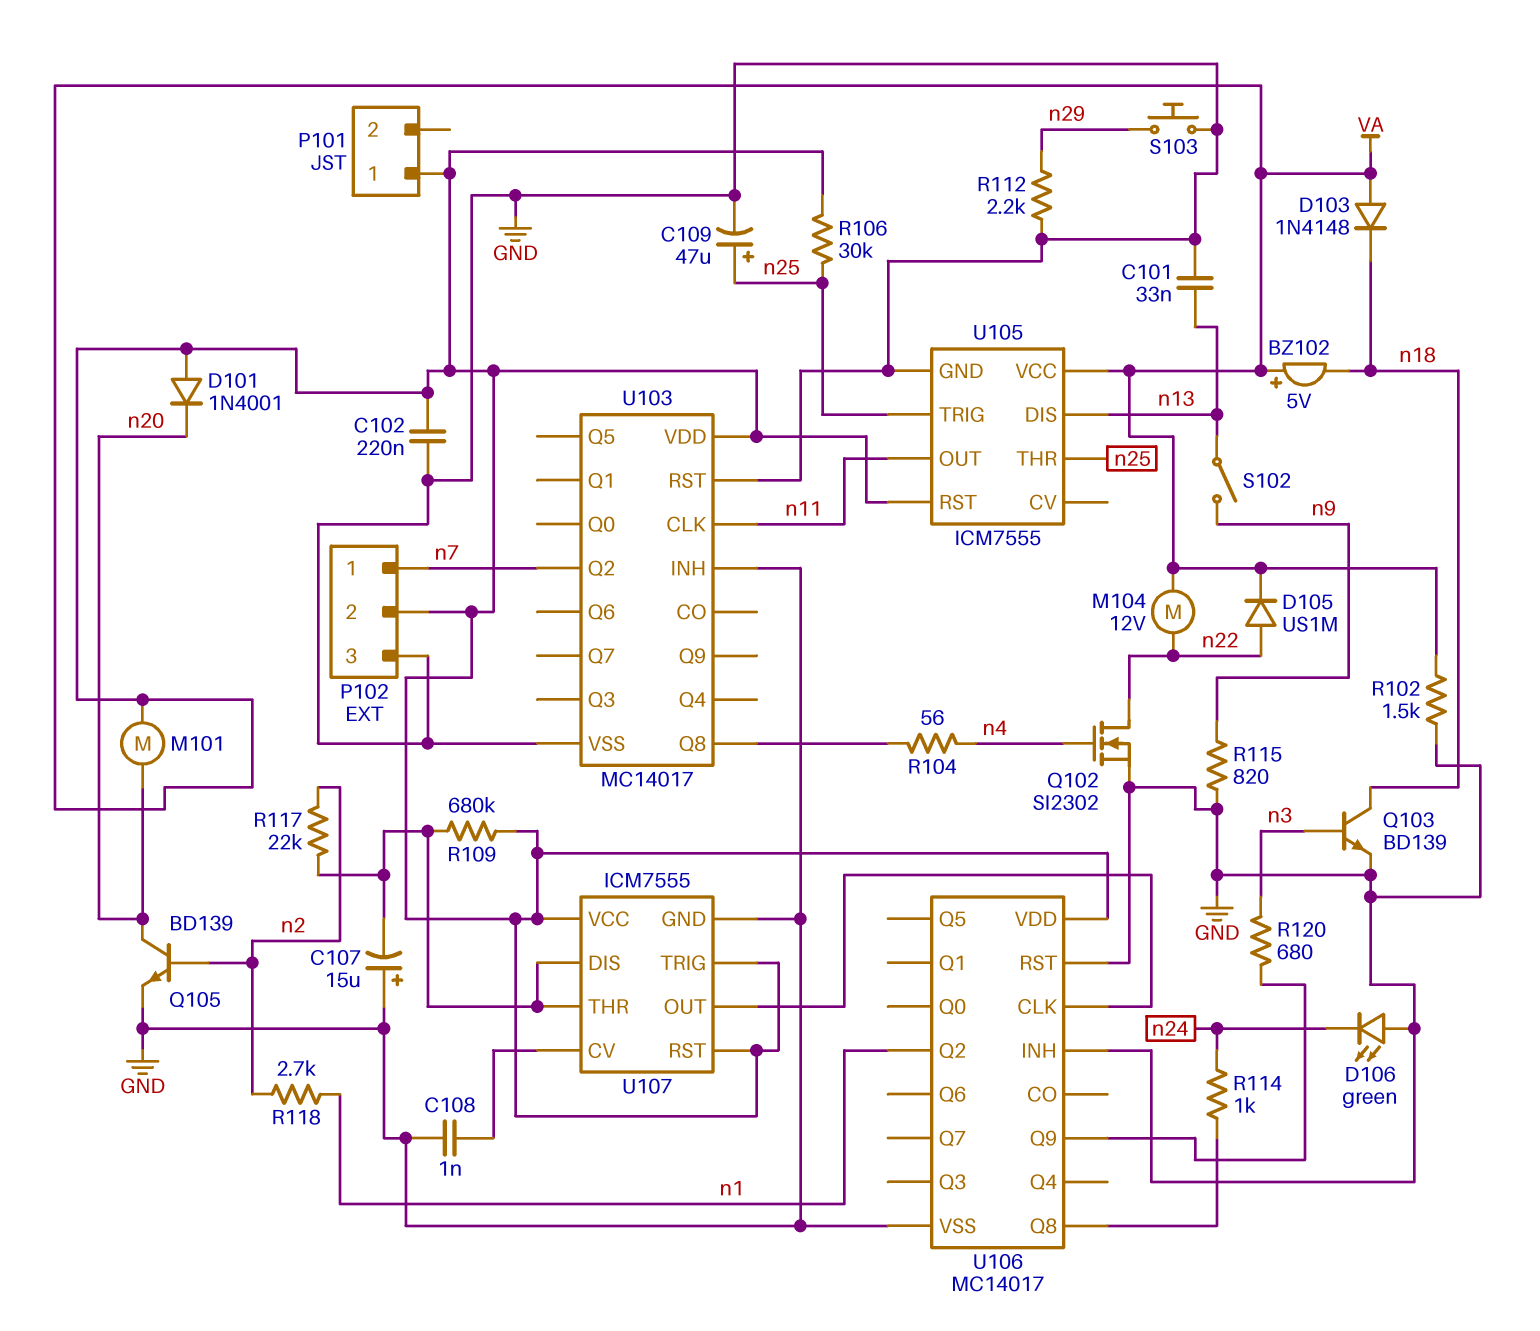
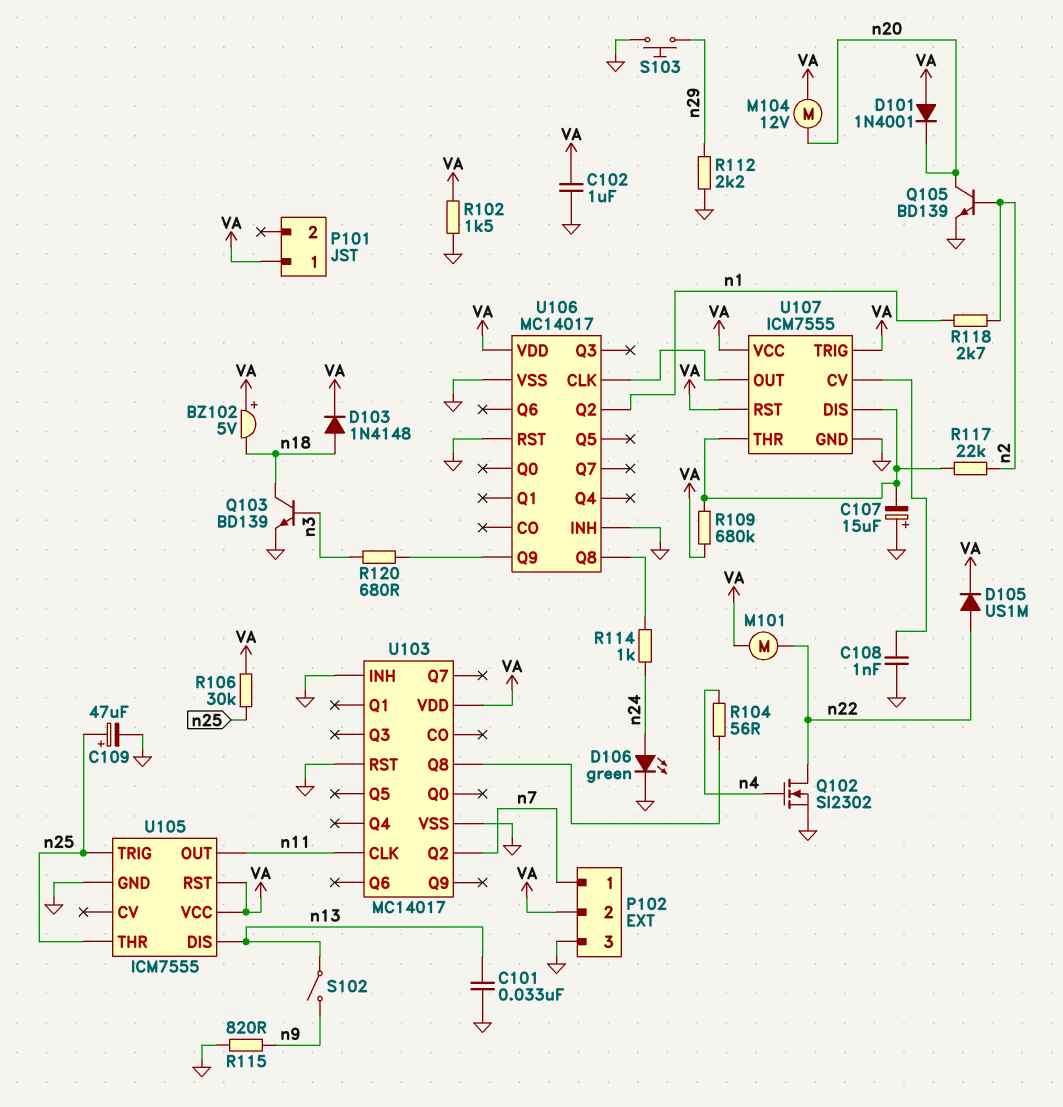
C102: 220nF (GND, VA) -> 1uF (GND, VA)
D103: diode 1N4148 (A VA, K n18) -> diode 1N4148 (A n18, K VA)
D106: LED green (A GND, K n24) -> LED green (A n24, K GND)
M101: motor (VA, n20) -> motor (VA, n22)
M104: motor 12V (VA, n22) -> motor 12V (VA, n20)

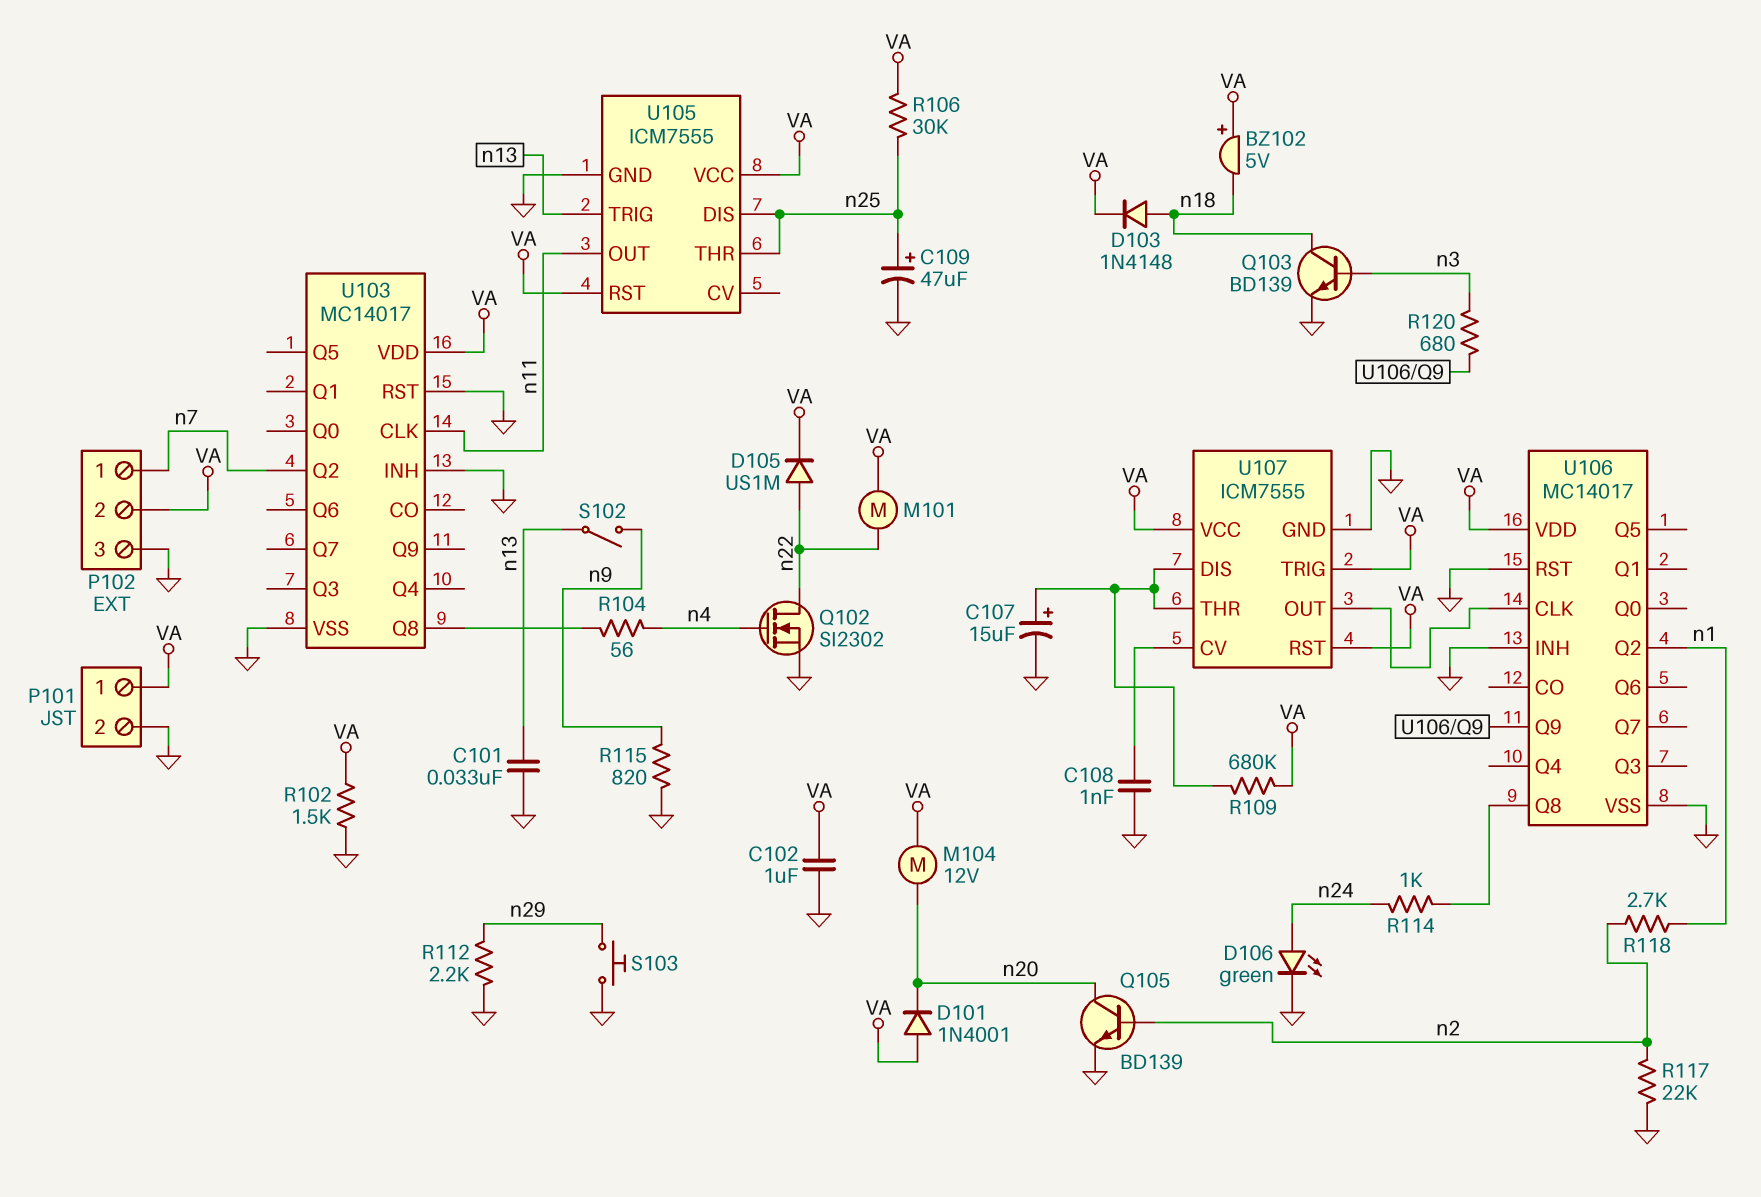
C107: 15uF (plus GND, minus U107/DIS) -> 15uF (plus U107/DIS, minus GND)
P101 pin 2: none -> GND
R117: 22k (U107/DIS, n2) -> 22k (GND, n2)
U105 pin DIS: n13 -> n25
U105 pin TRIG: n25 -> n13

